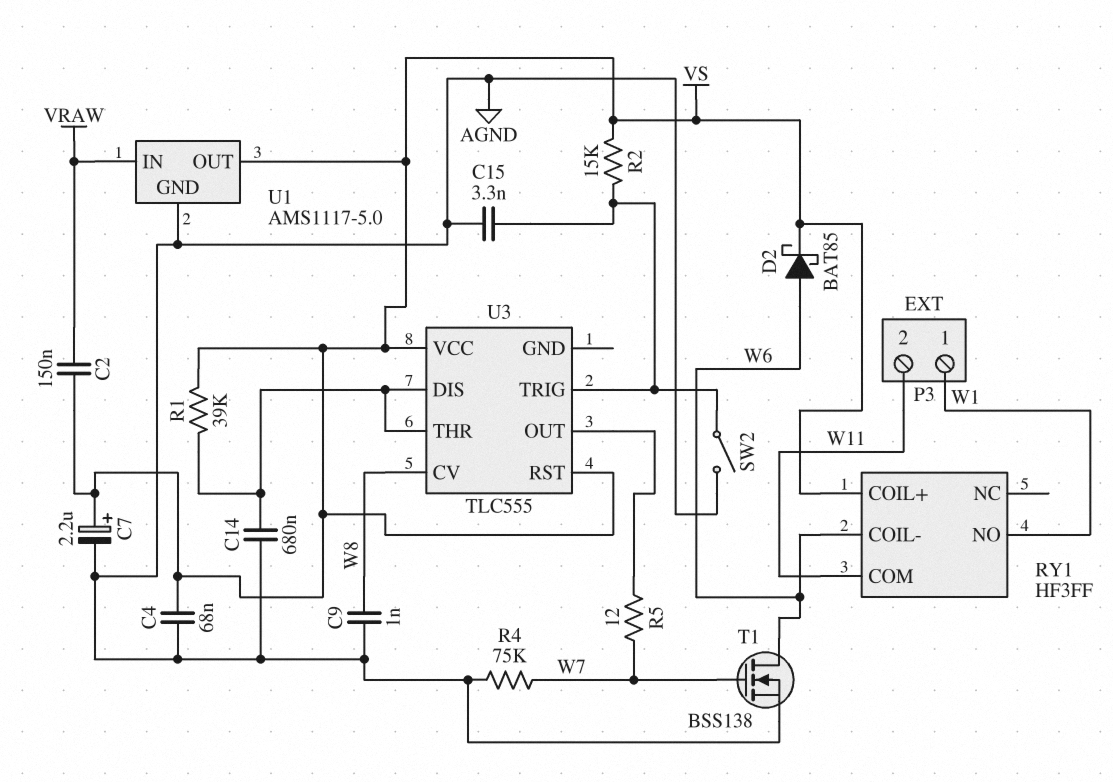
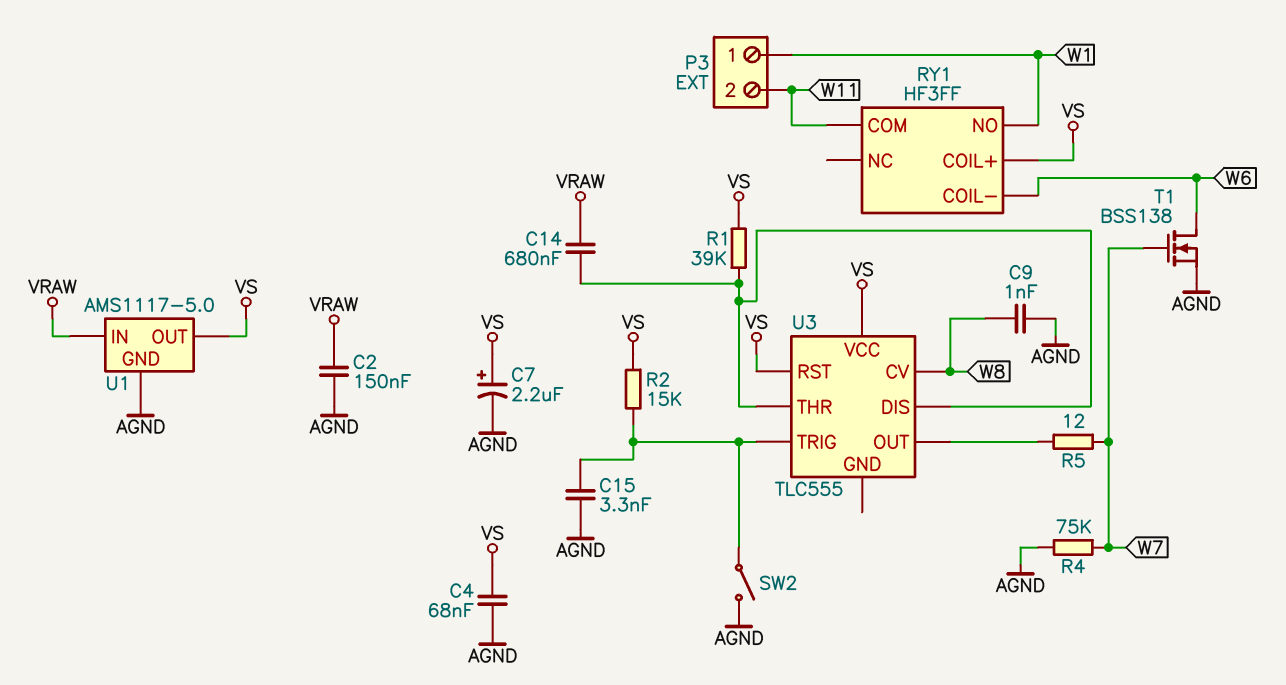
C2: 150nF (VRAW, VS) -> 150nF (AGND, VRAW)
C14: 680nF (AGND, U3/DIS) -> 680nF (U3/DIS, VRAW)
D2: schottky BAT85 (A W6, K VS) -> none

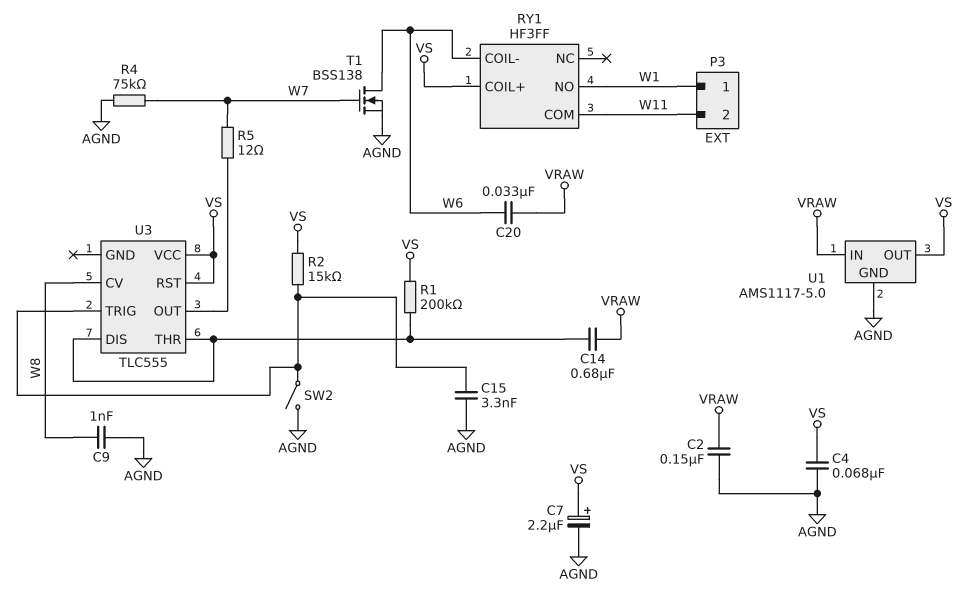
C20: none -> 33nF (VRAW, W6)
R1: 39k (U3/DIS, VS) -> 200k (U3/DIS, VS)

